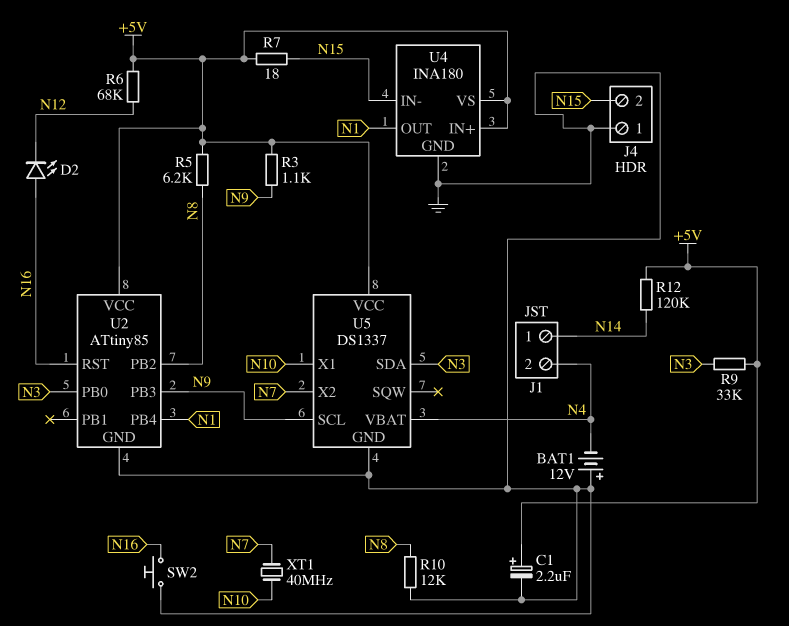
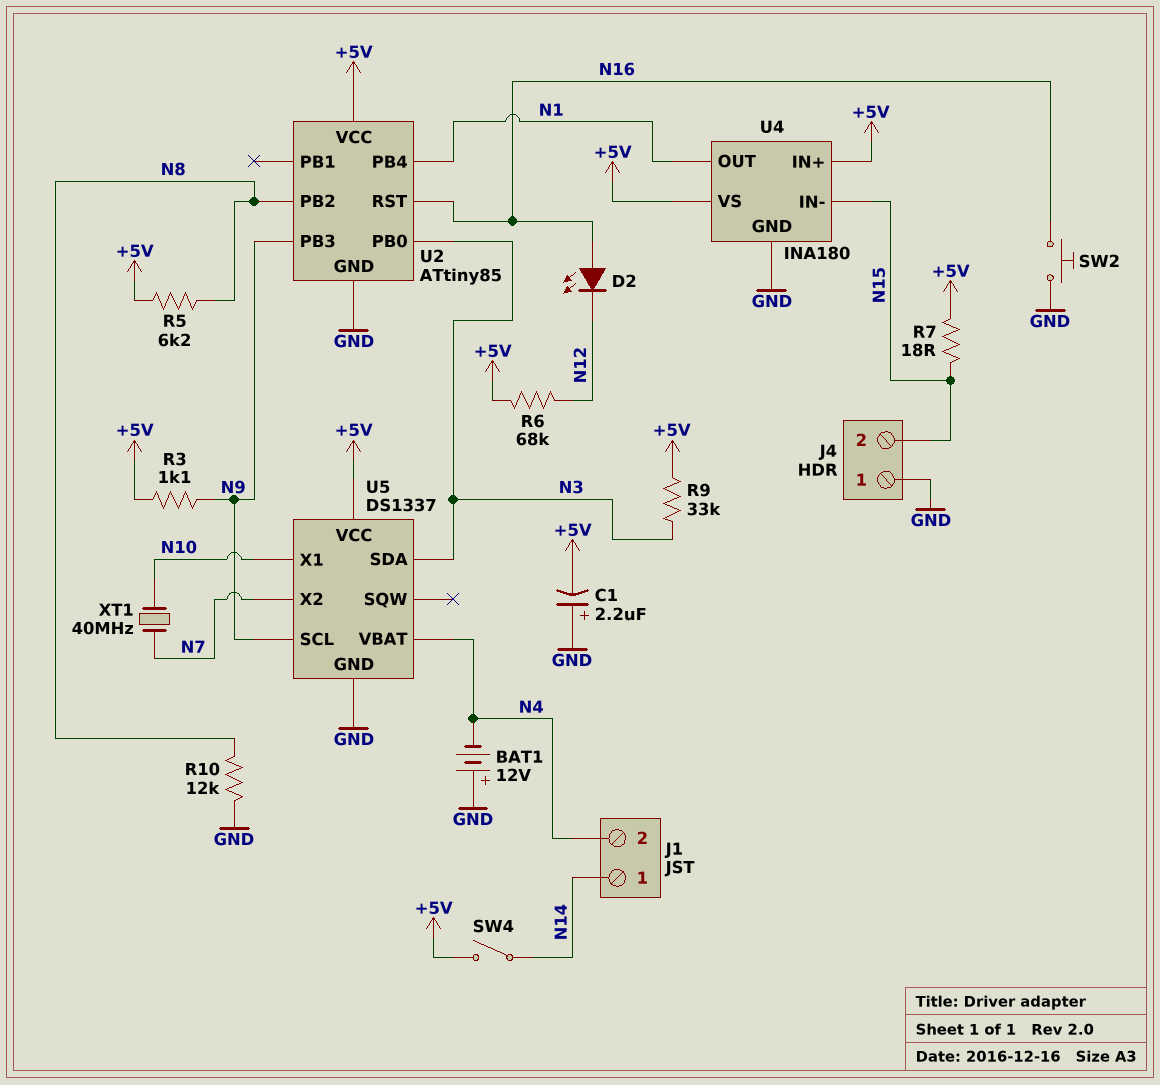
C1: 2.2uF (plus +5V, minus GND) -> 2.2uF (plus GND, minus +5V)
R12: 120k (+5V, N14) -> none
SW4: none -> switch (+5V, N14)

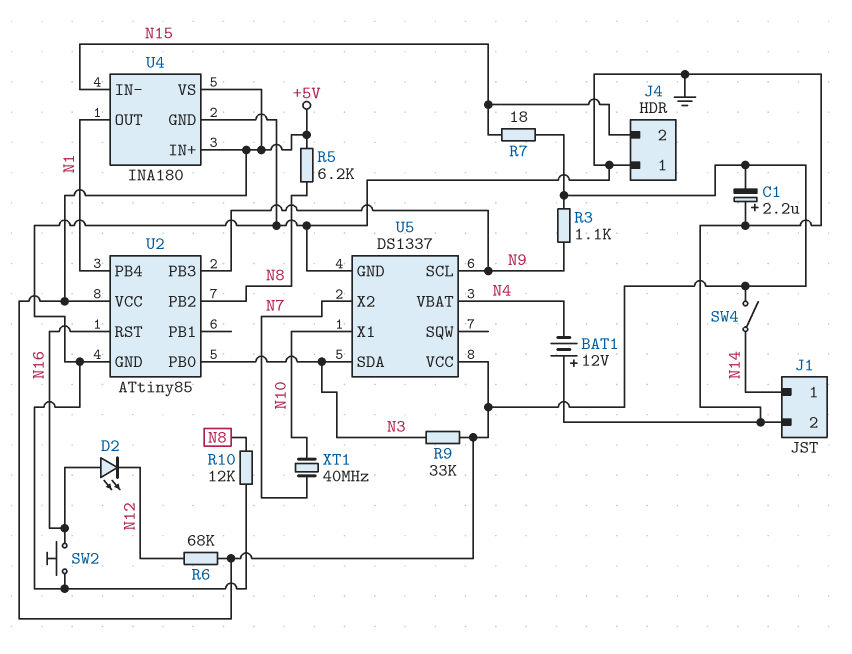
J1 pin 2: N4 -> GND

